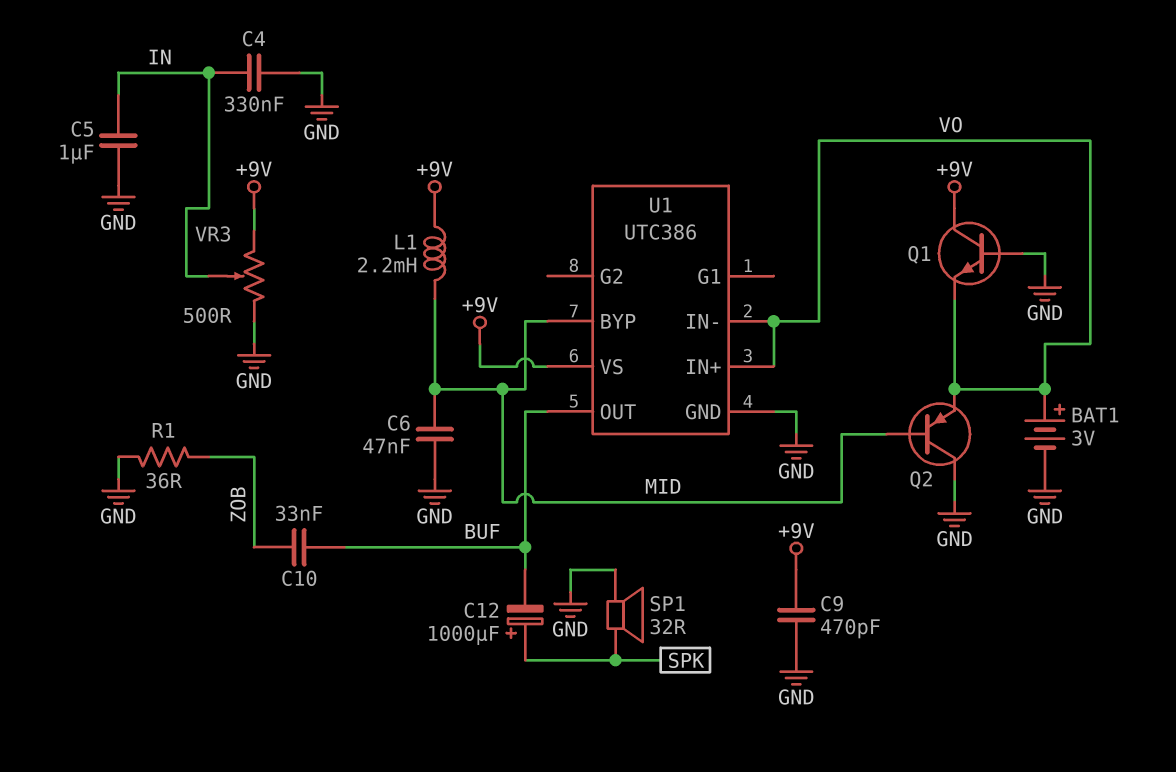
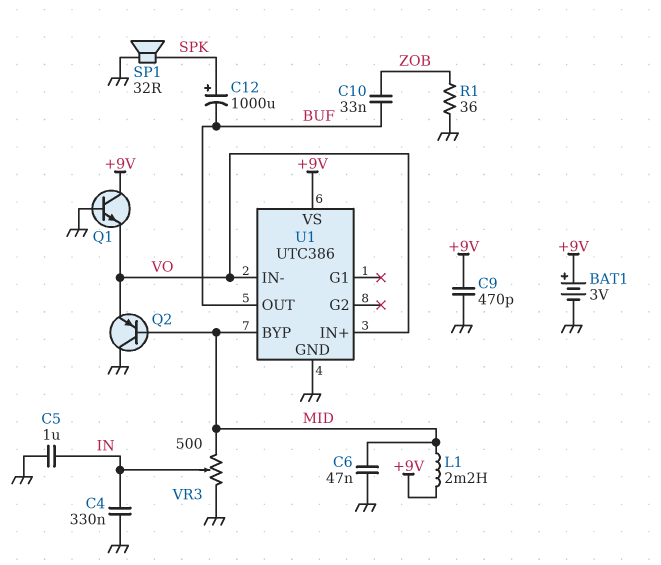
BAT1: 3V (plus VO, minus GND) -> 3V (plus +9V, minus GND)
VR3: 500 (+9V, GND, wiper IN) -> 500 (GND, MID, wiper IN)

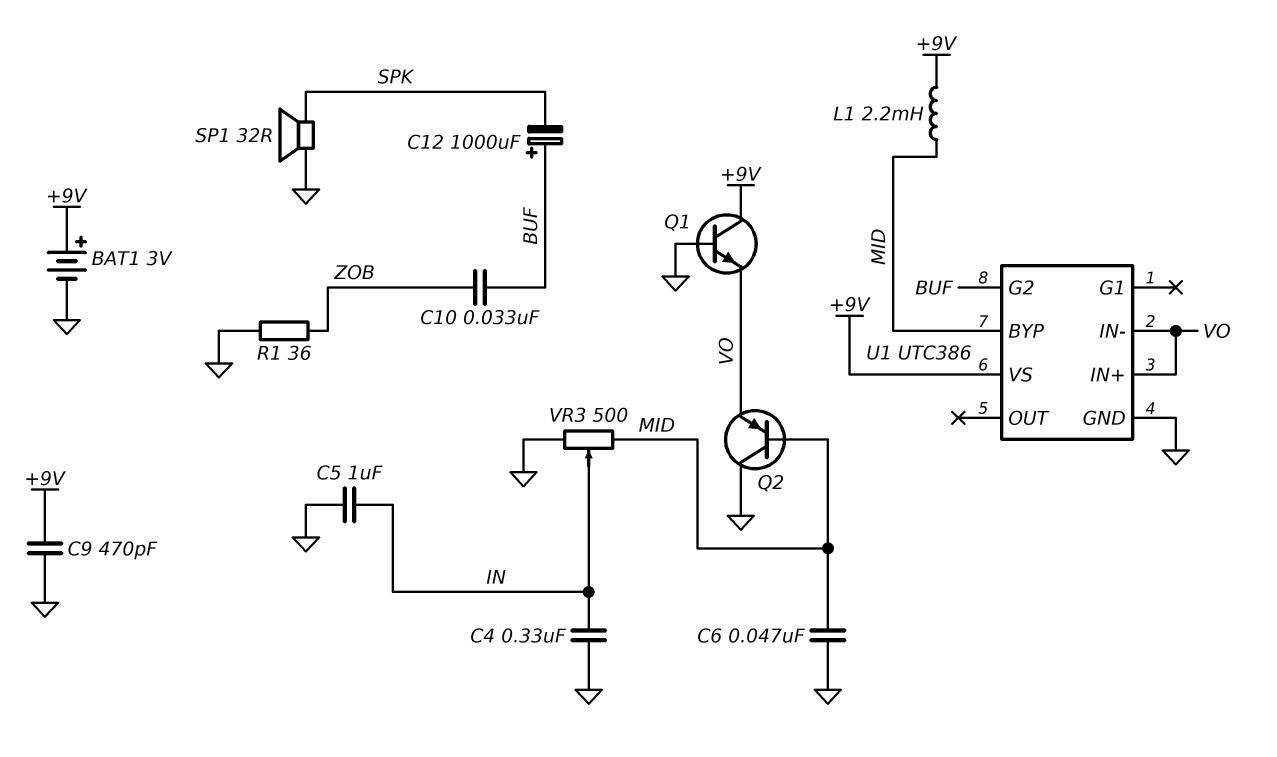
C12: 1000uF (plus SPK, minus BUF) -> 1000uF (plus BUF, minus SPK)
U1 pin G2: none -> BUF
U1 pin OUT: BUF -> none

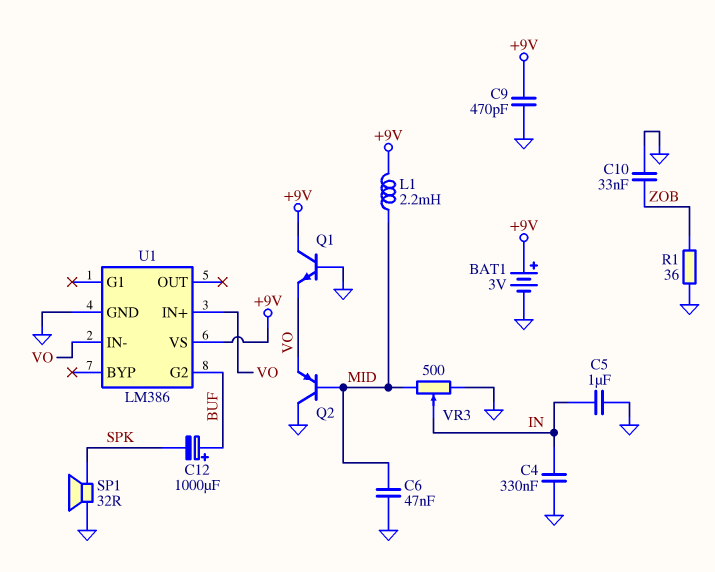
C10: 33nF (BUF, ZOB) -> 33nF (GND, ZOB)
U1: UTC386 -> LM386
U1 pin BYP: MID -> none

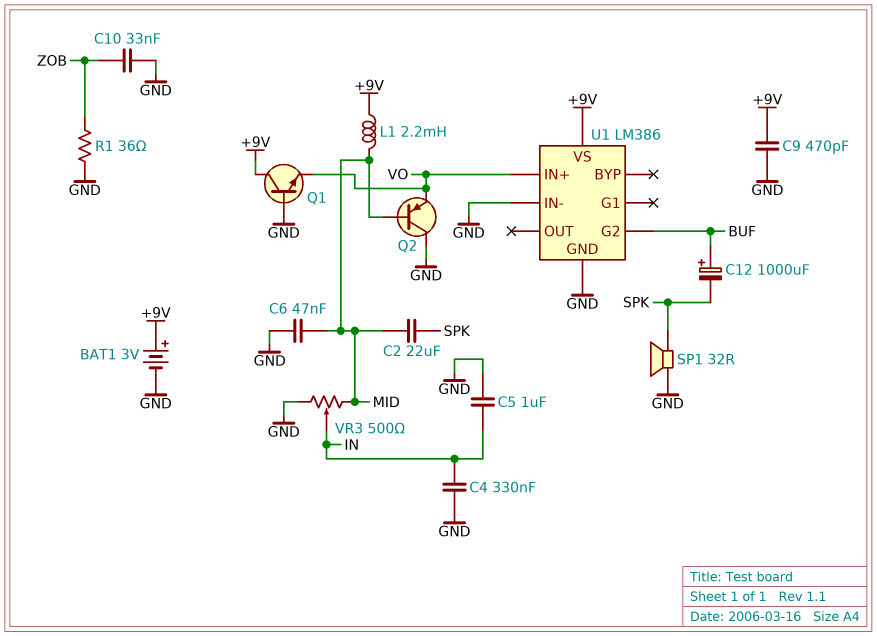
C2: none -> 22uF (MID, SPK)
U1 pin IN-: VO -> GND

